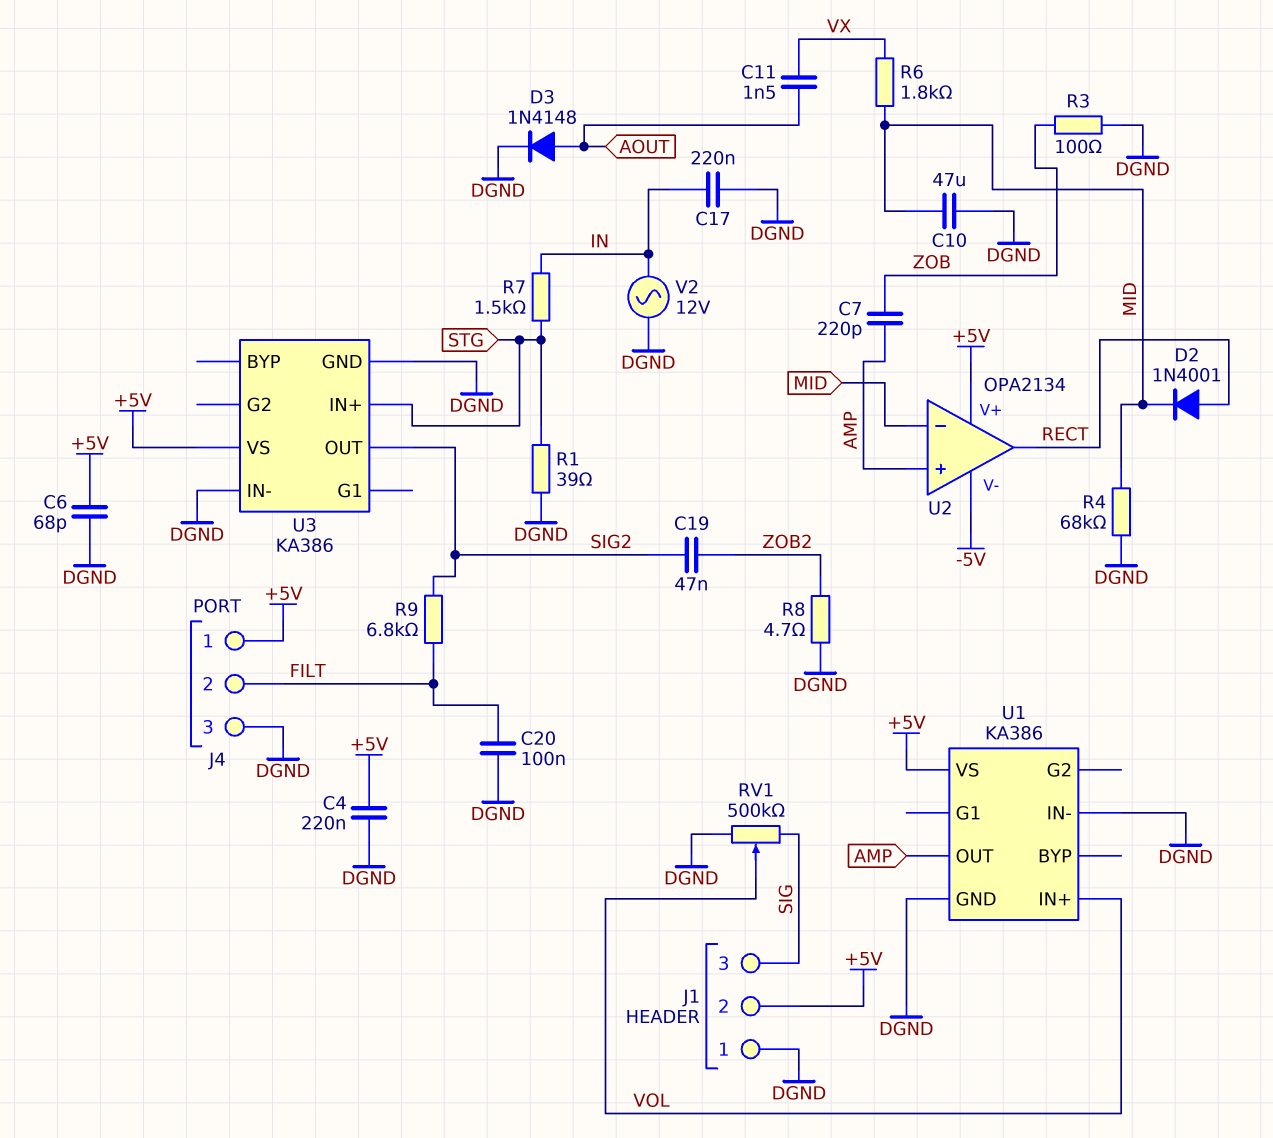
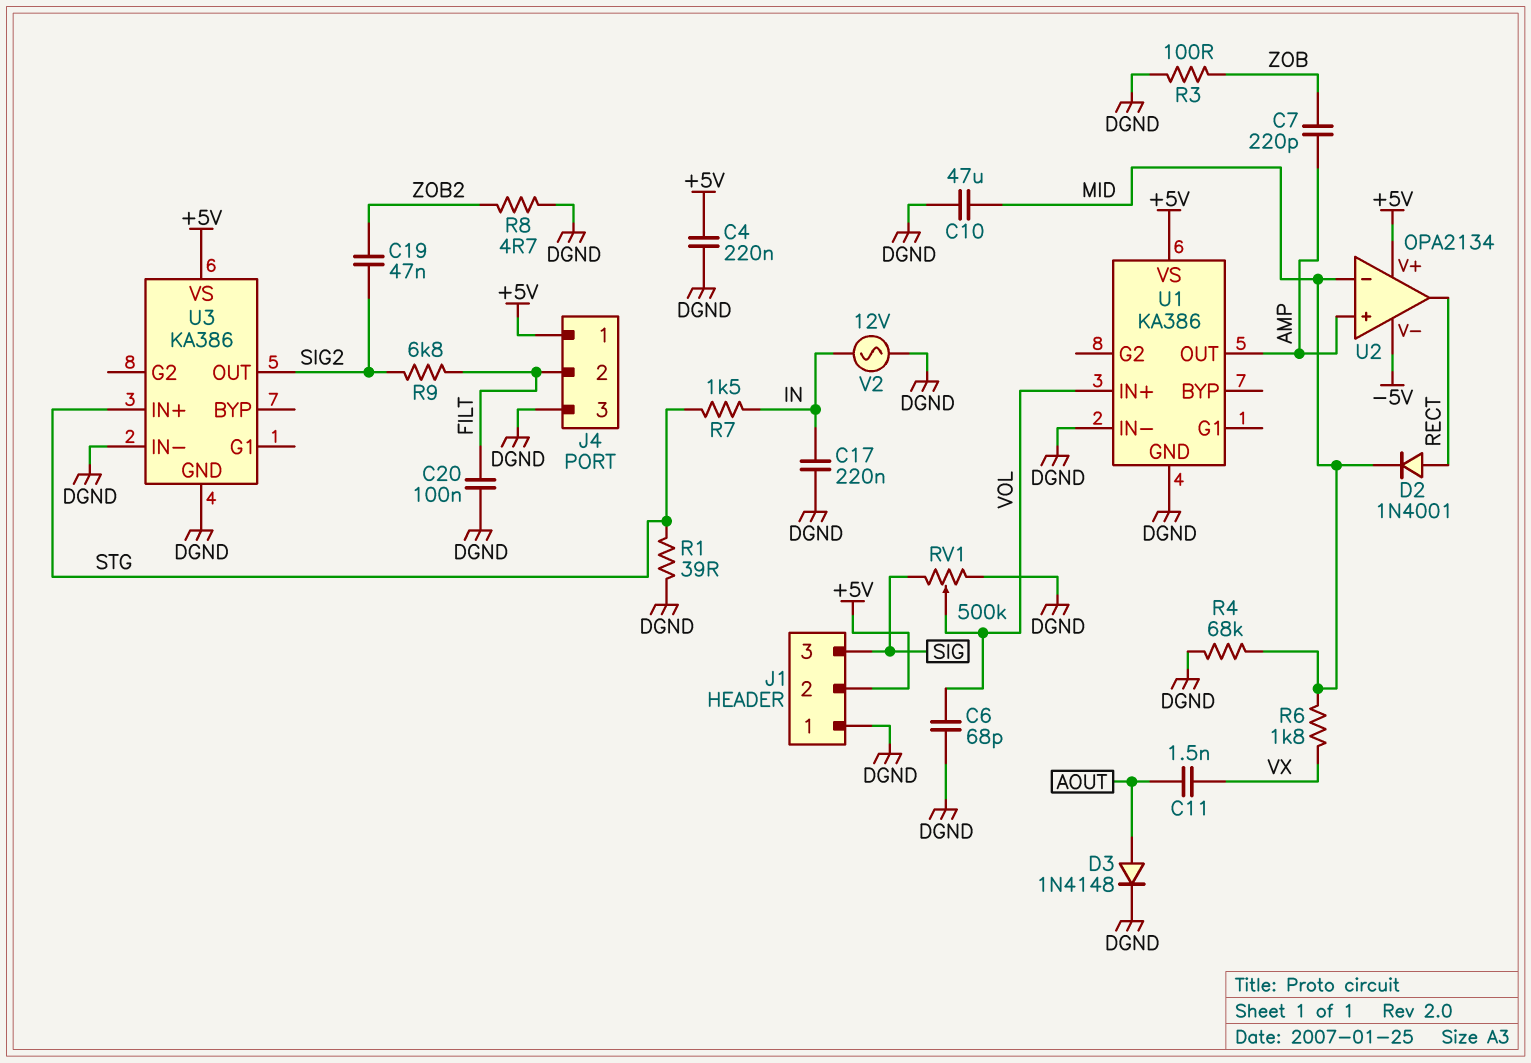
C6: 68pF (+5V, DGND) -> 68pF (DGND, VOL)

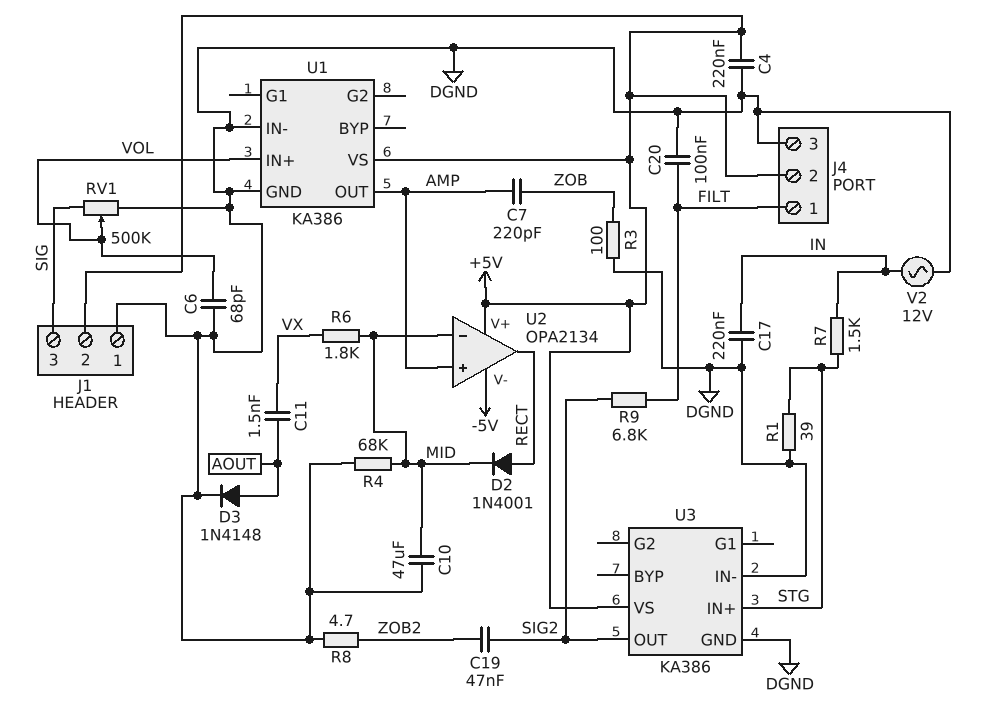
J4 pin 1: +5V -> FILT
J4 pin 2: FILT -> +5V

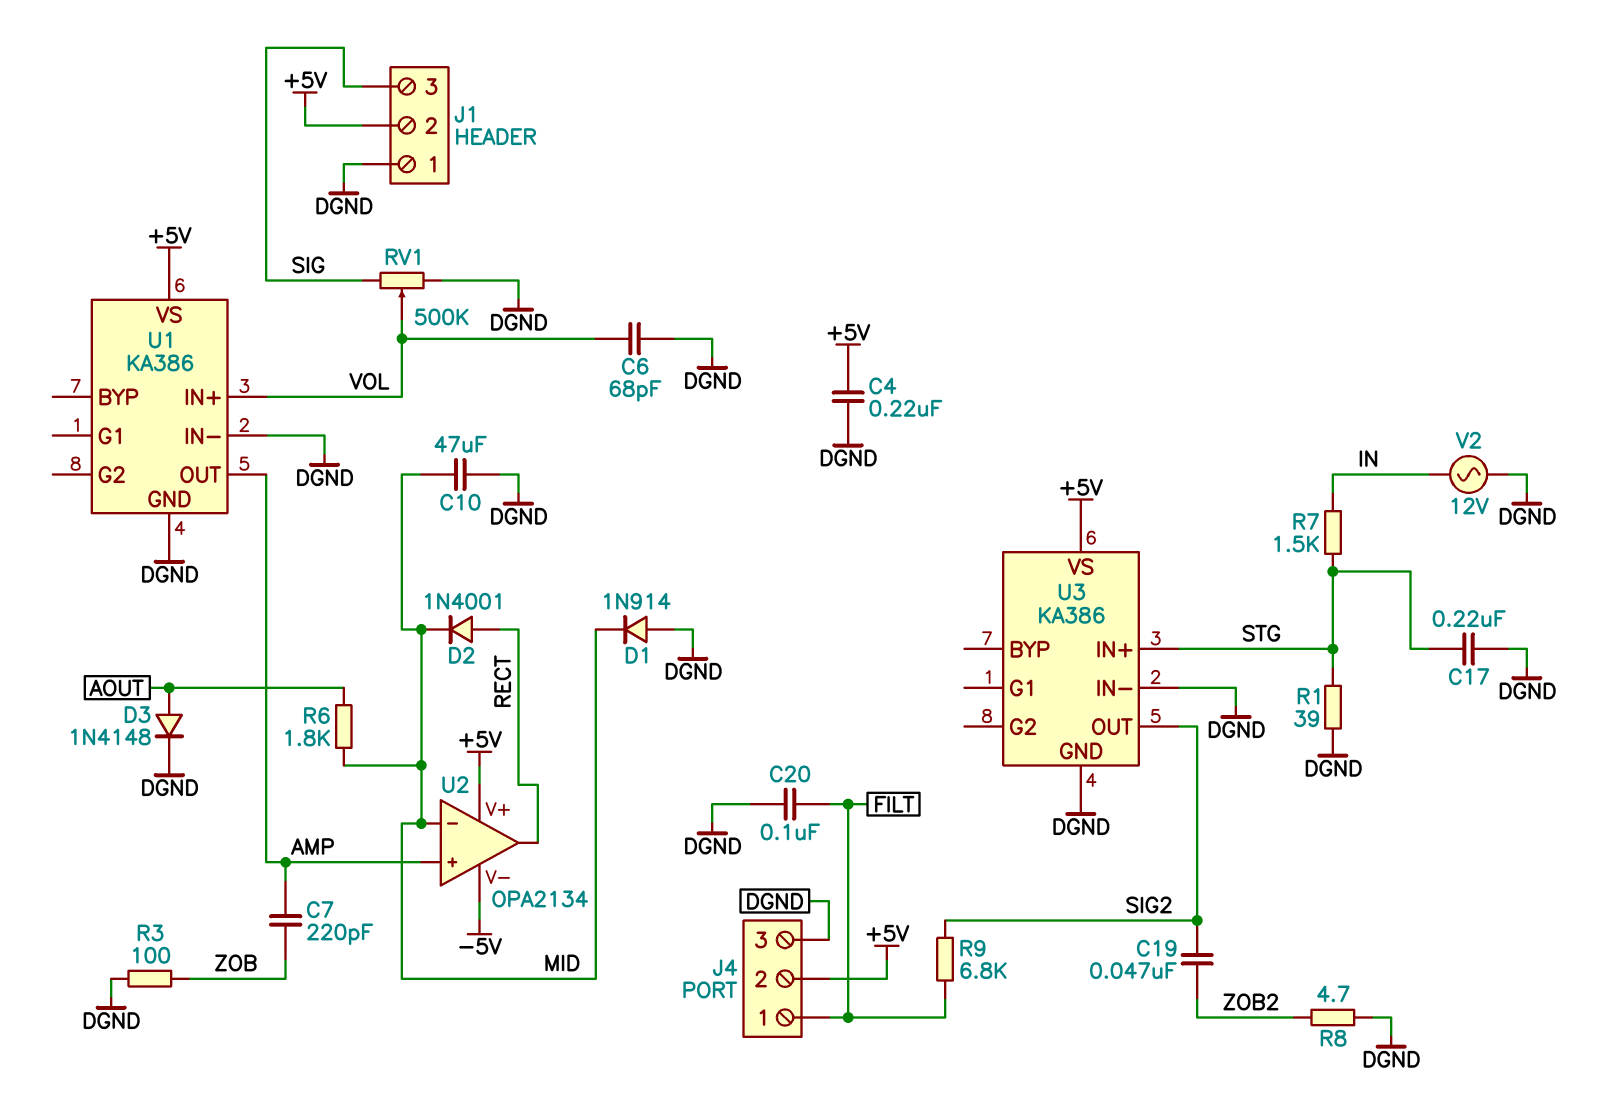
C11: 1.5nF (AOUT, VX) -> none
C17: 220nF (DGND, IN) -> 220nF (DGND, STG)
D1: none -> diode 1N914 (A DGND, K MID)
R4: 68k (DGND, MID) -> none
R6: 1.8k (MID, VX) -> 1.8k (AOUT, MID)

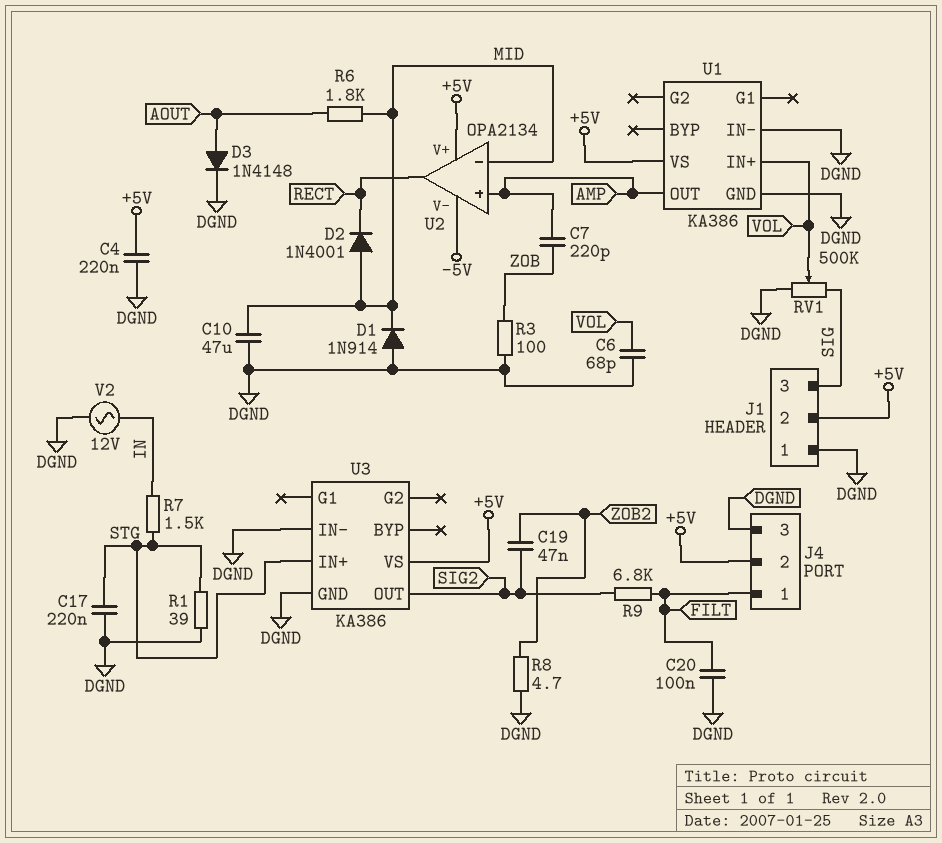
D2: diode 1N4001 (A RECT, K MID) -> diode 1N4001 (A MID, K RECT)

